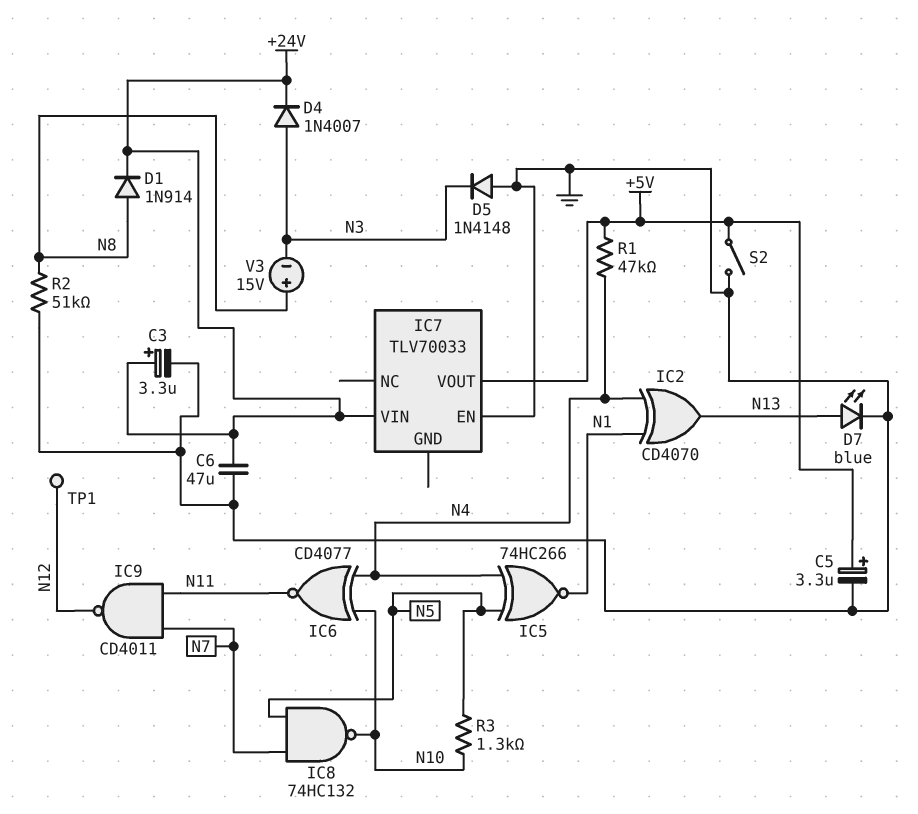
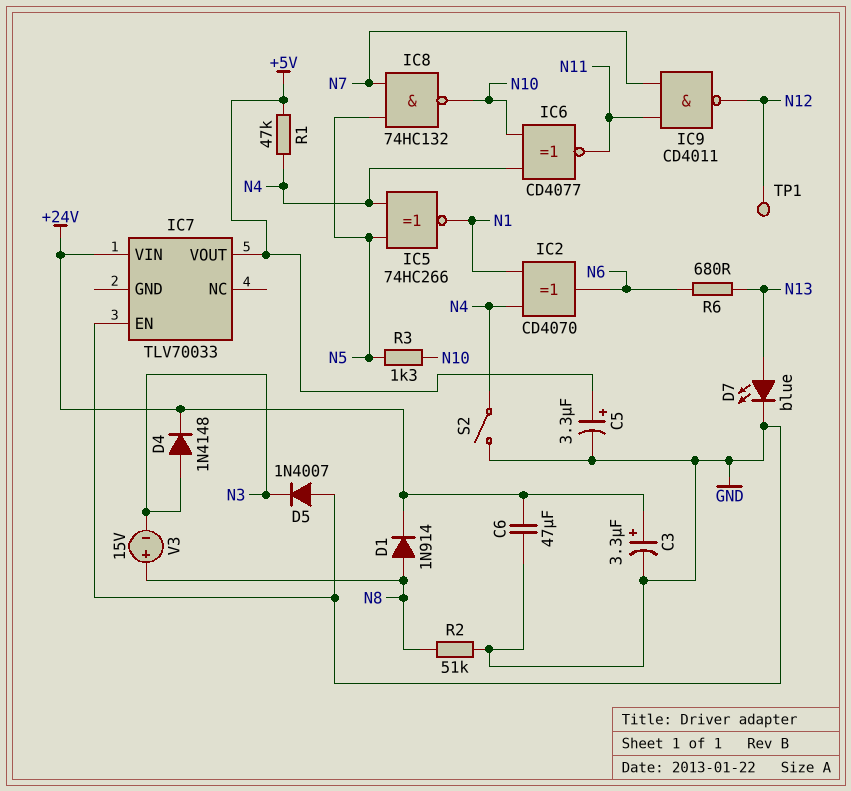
D4: diode 1N4007 (A N3, K +24V) -> diode 1N4148 (A N3, K +24V)
D5: diode 1N4148 (A GND, K N3) -> diode 1N4007 (A GND, K N3)
IC2: XOR CD4070 (in N1, in N4, out N13) -> XOR CD4070 (in N1, in N4, out N6)
R6: none -> 680 (N6, N13)
S2: switch (+5V, GND) -> switch (GND, N4)

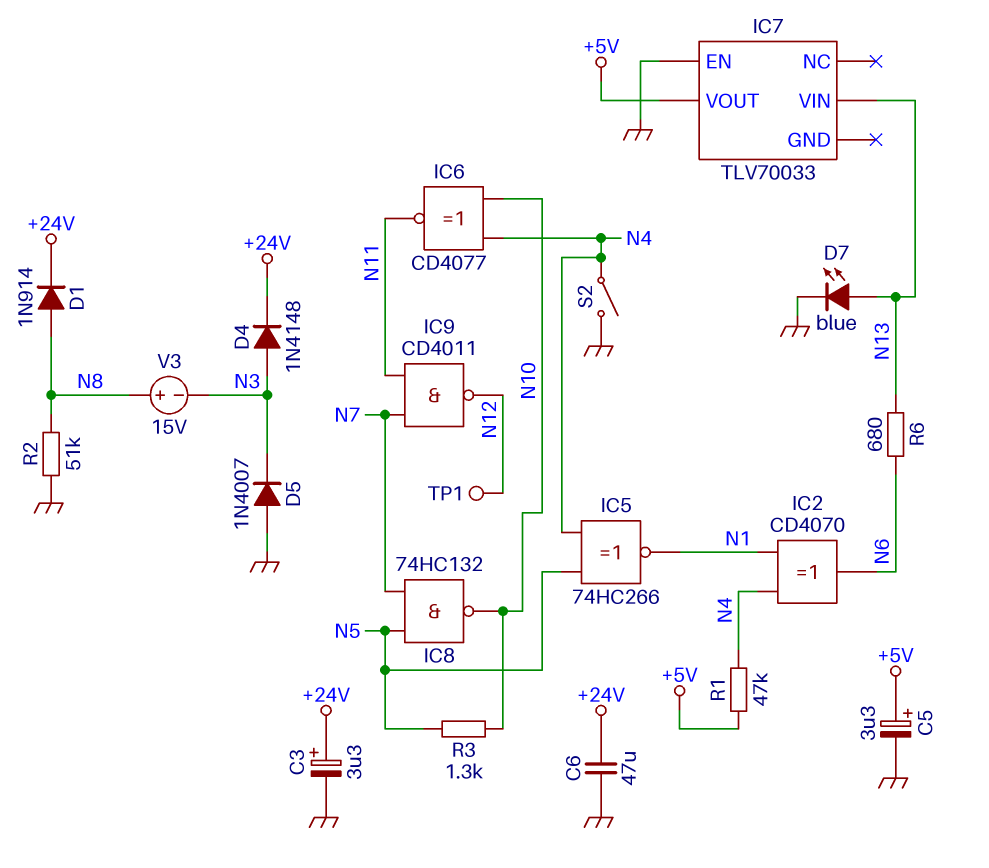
IC7 pin VIN: +24V -> N13

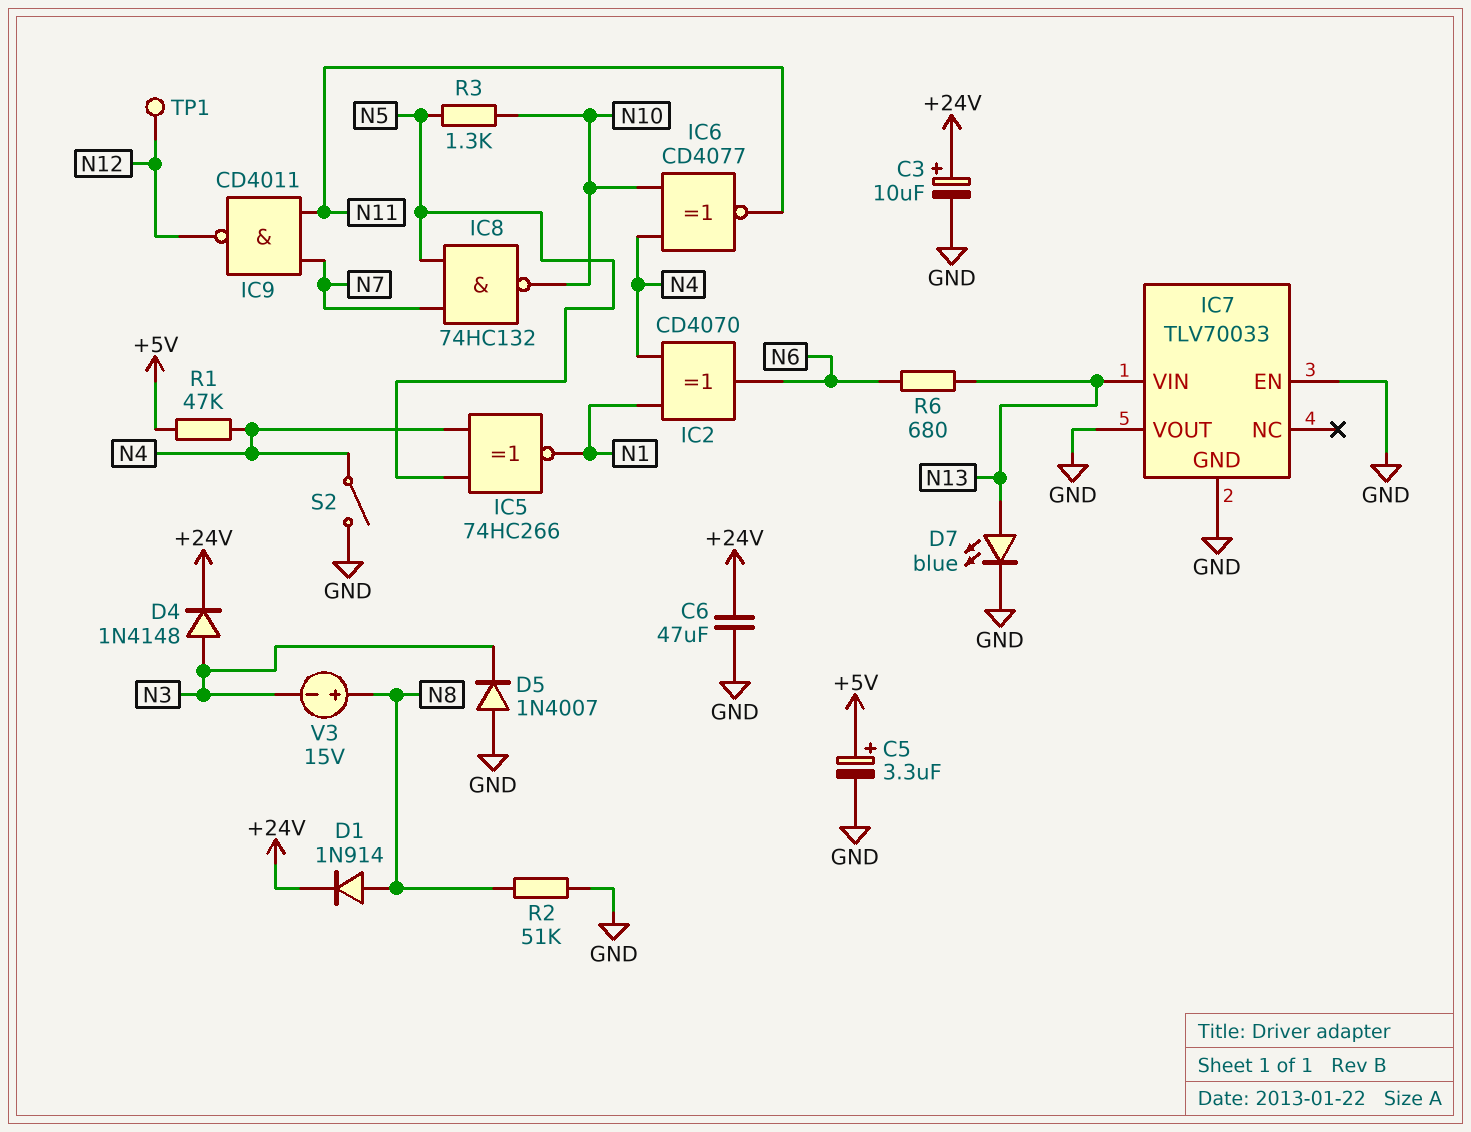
C3: 3.3uF (plus +24V, minus GND) -> 10uF (plus +24V, minus GND)
IC7 pin GND: none -> GND
IC7 pin VOUT: +5V -> GND

